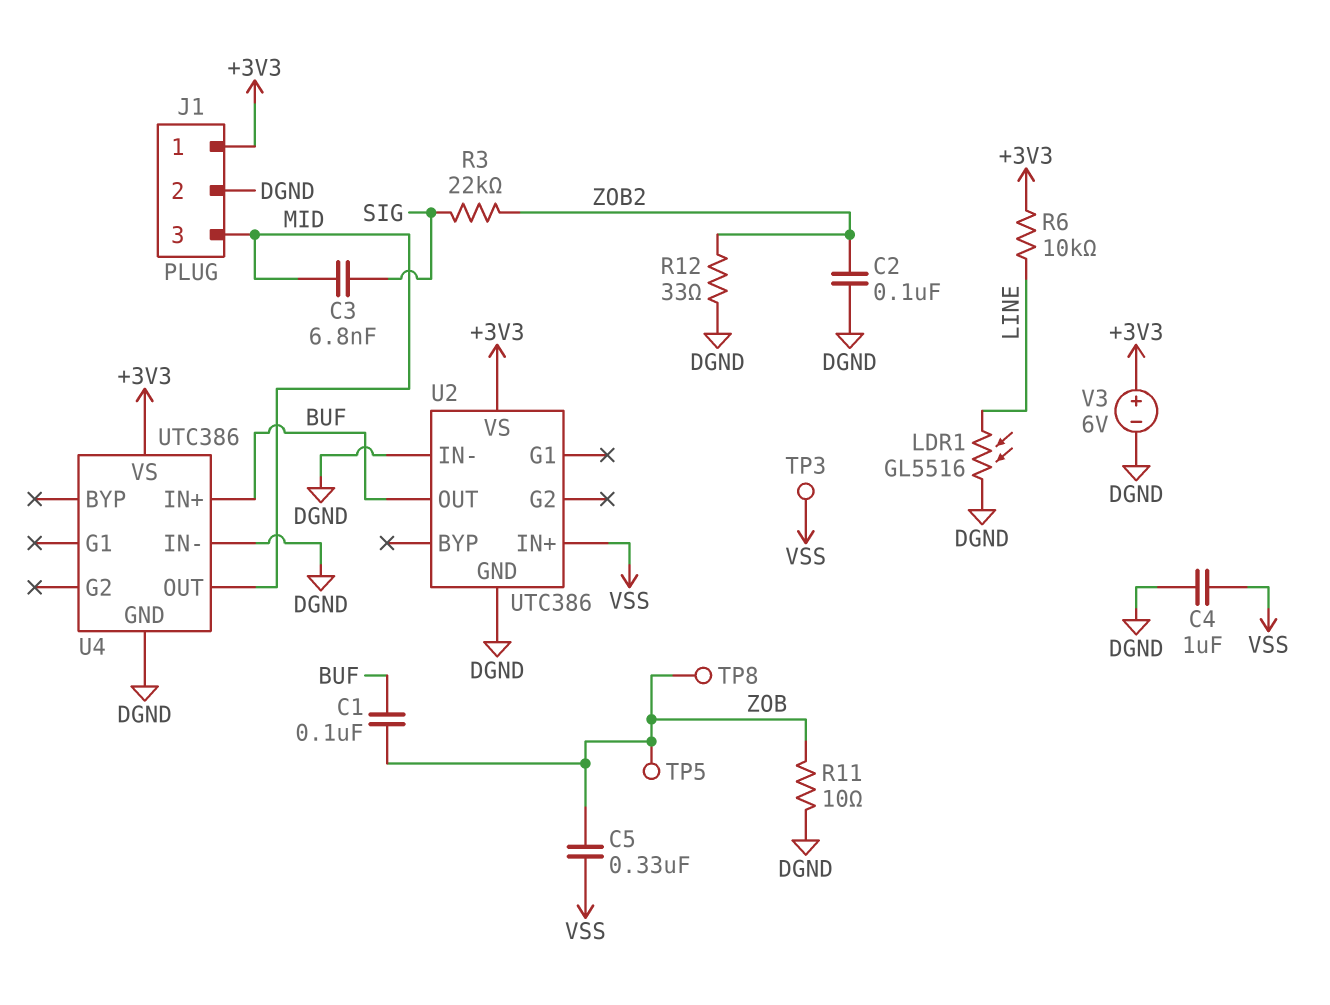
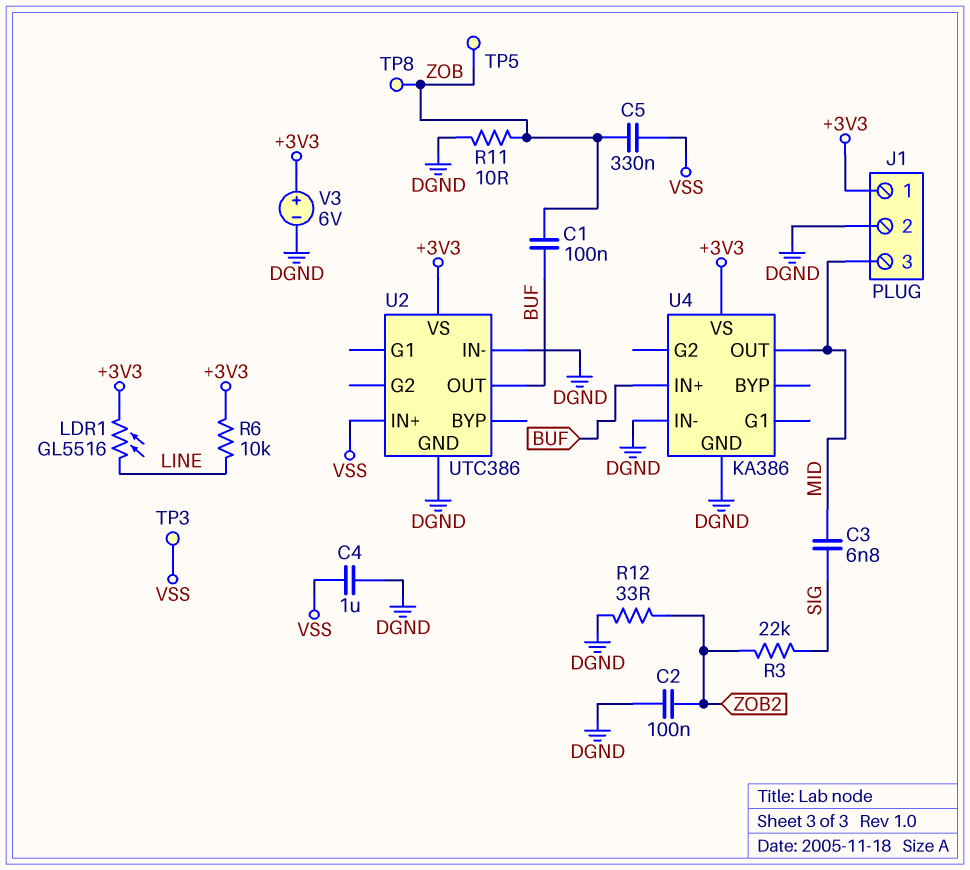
LDR1: GL5516 (DGND, LINE) -> GL5516 (+3V3, LINE)
U4: UTC386 -> KA386

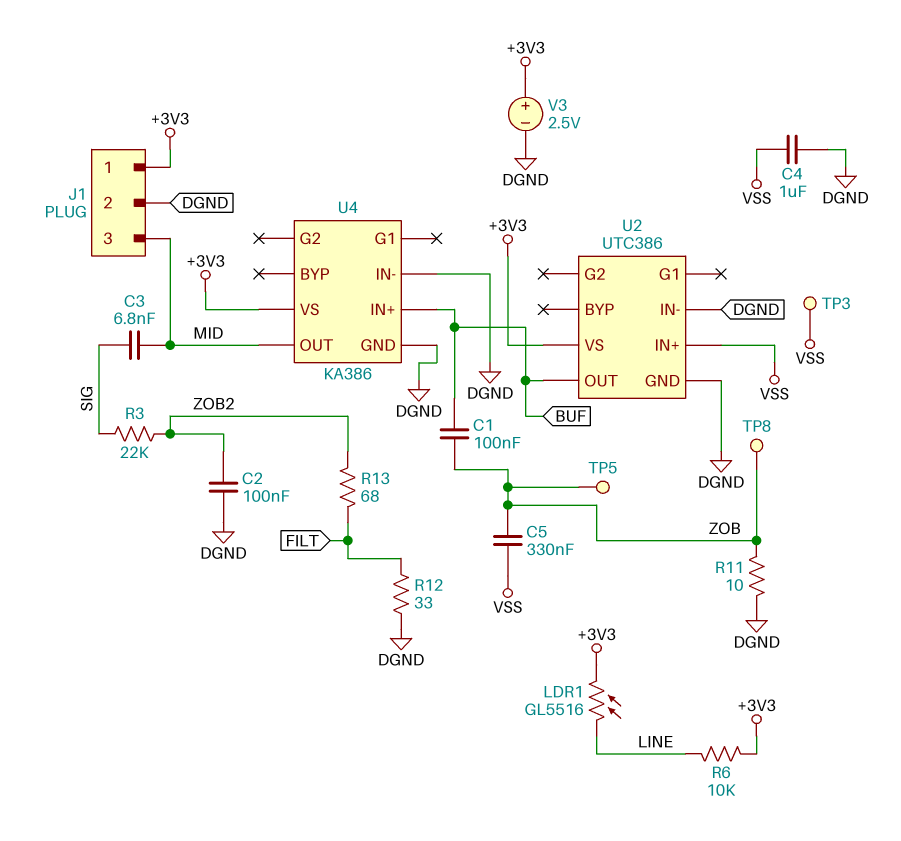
R12: 33 (DGND, ZOB2) -> 33 (DGND, FILT)
R13: none -> 68 (FILT, ZOB2)
V3: 6V (plus +3V3, minus DGND) -> 2.5V (plus +3V3, minus DGND)

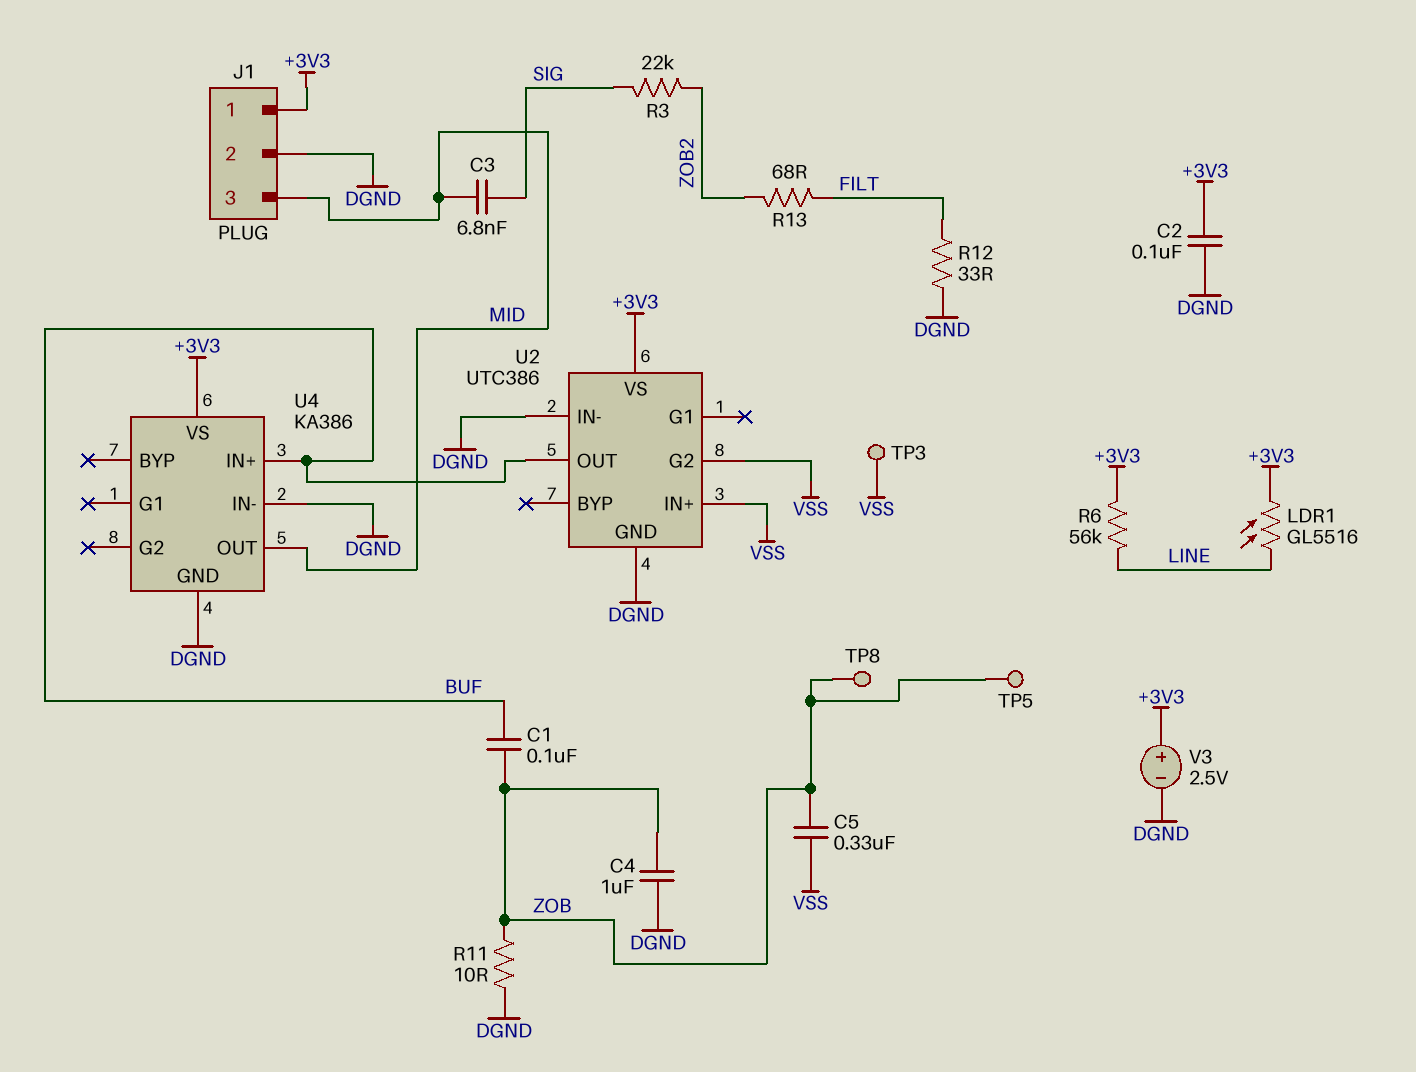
C2: 100nF (DGND, ZOB2) -> 100nF (+3V3, DGND)
C4: 1uF (DGND, VSS) -> 1uF (DGND, ZOB)
R6: 10k (+3V3, LINE) -> 56k (+3V3, LINE)
U2 pin G2: none -> VSS

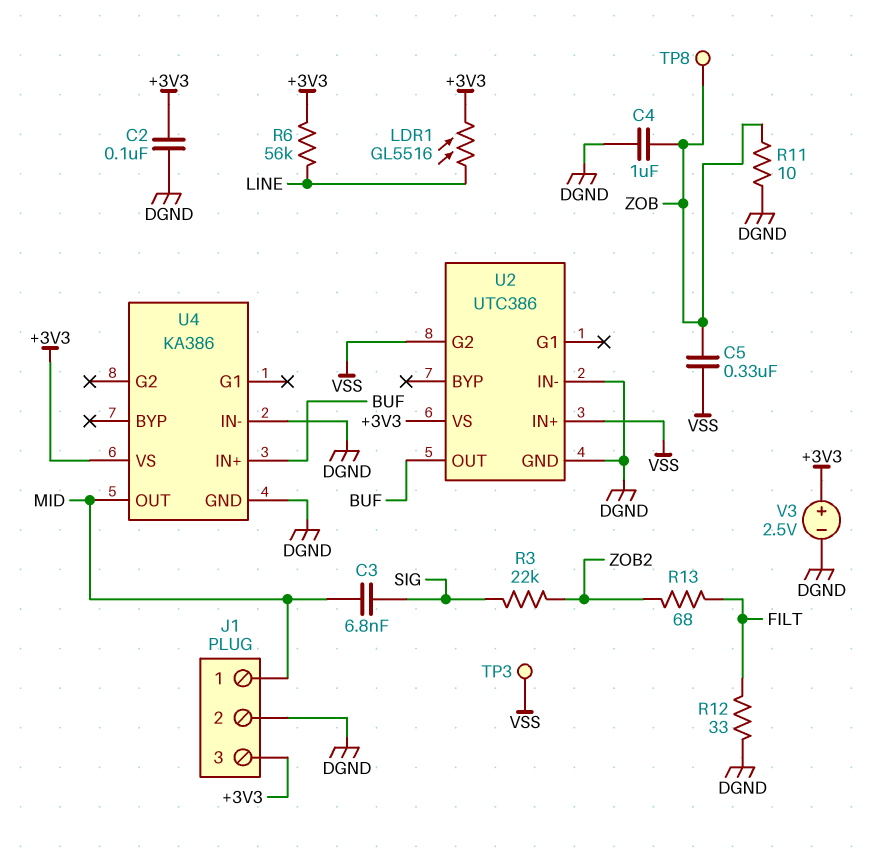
C1: 100nF (BUF, ZOB) -> none
J1 pin 1: +3V3 -> MID
J1 pin 3: MID -> +3V3
TP5: test point (ZOB) -> none

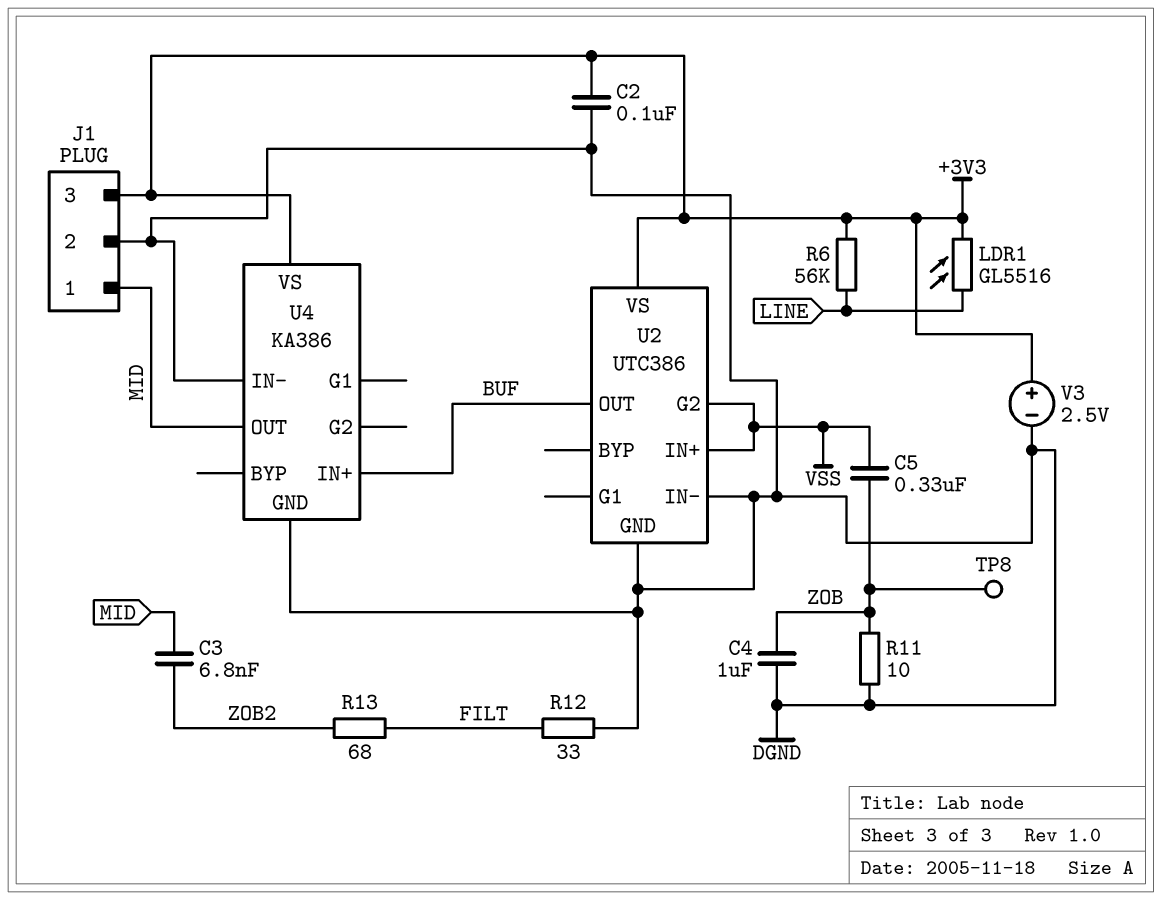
C3: 6.8nF (MID, SIG) -> 6.8nF (MID, ZOB2)
R3: 22k (SIG, ZOB2) -> none
TP3: test point (VSS) -> none

